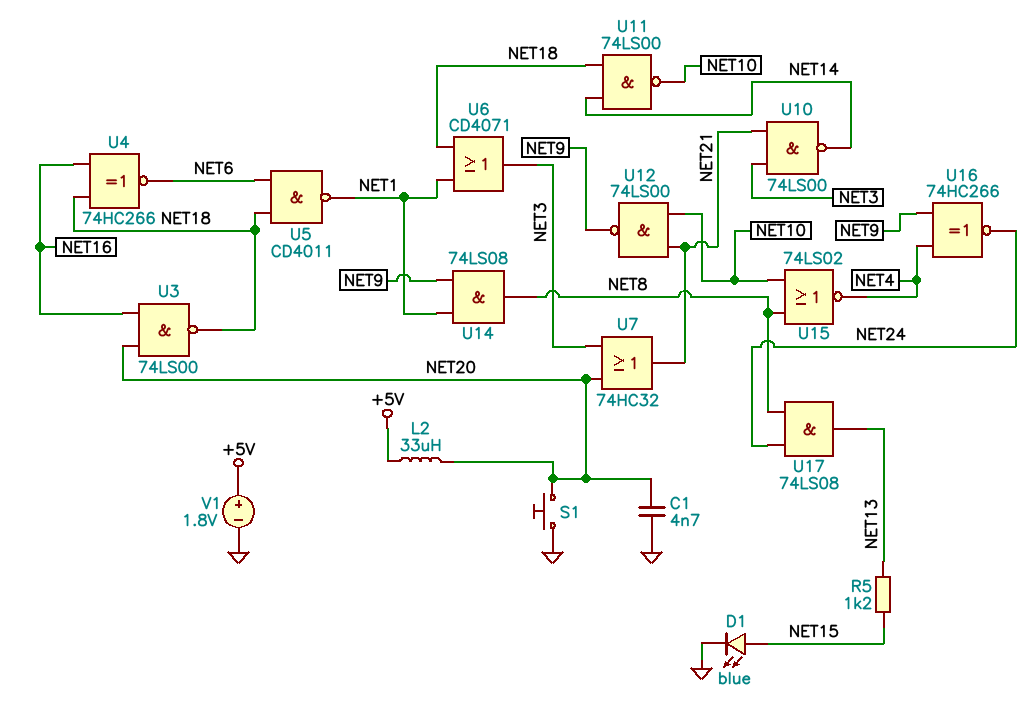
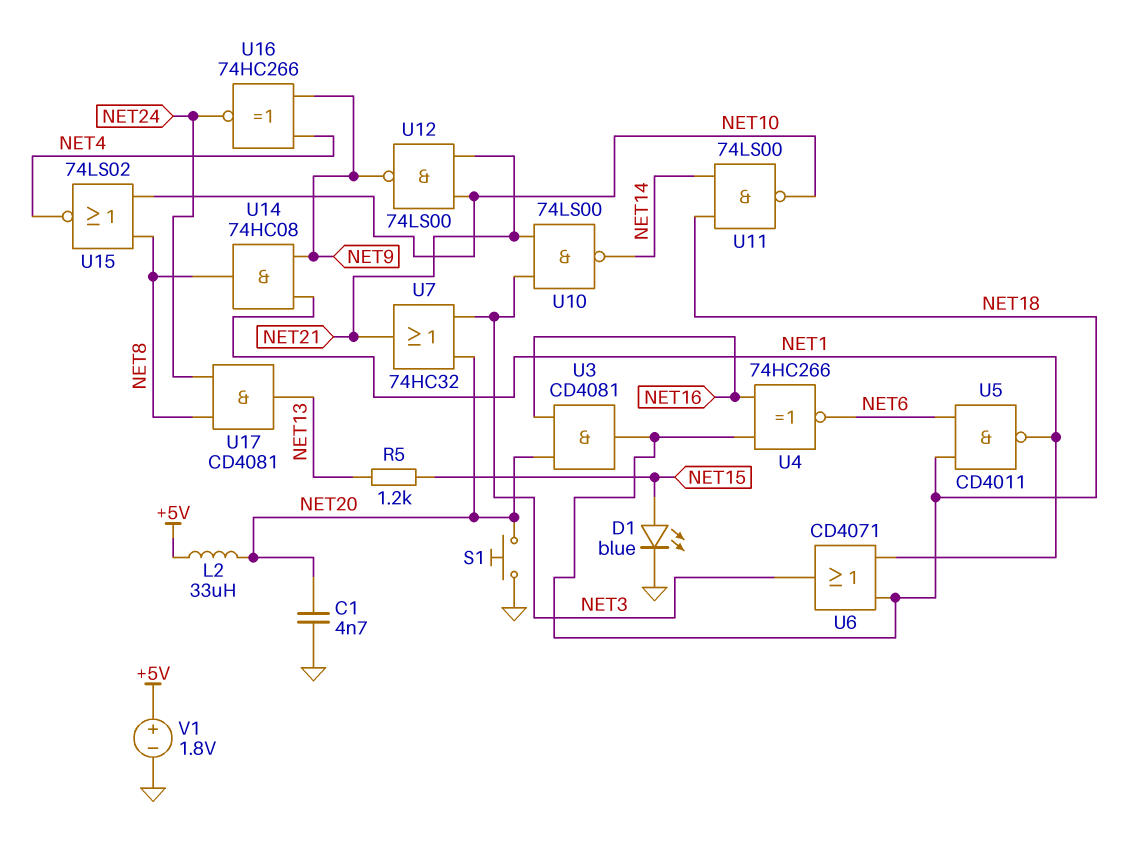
U3: NAND 74LS00 (in NET16, in NET20, out NET18) -> AND CD4081 (in NET16, in NET20, out NET18)
U14: AND 74LS08 (in NET1, in NET9, out NET8) -> AND 74HC08 (in NET1, in NET9, out NET8)
U17: AND 74LS08 (in NET8, in NET24, out NET13) -> AND CD4081 (in NET8, in NET24, out NET13)

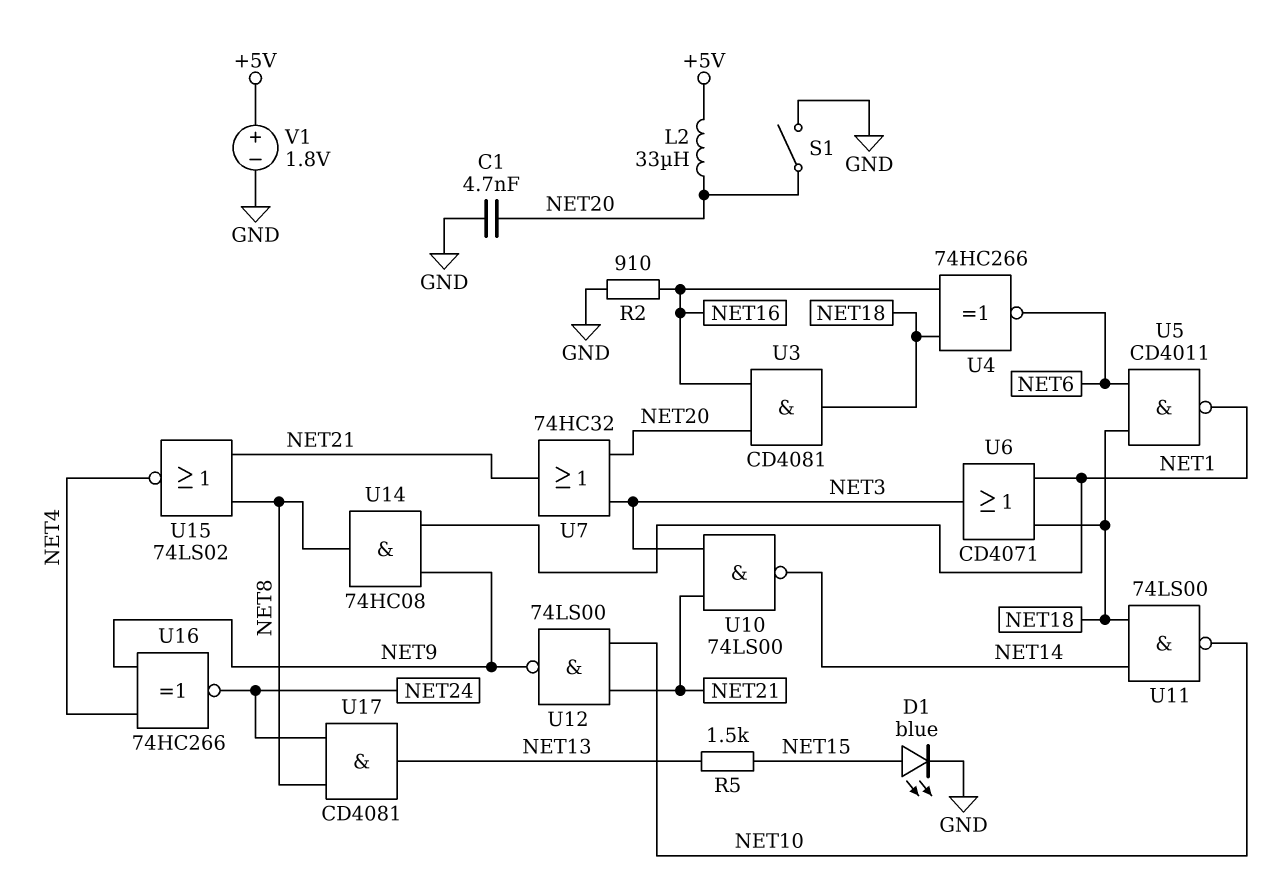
R2: none -> 910 (GND, NET16)
R5: 1.2k (NET13, NET15) -> 1.5k (NET13, NET15)
S1: button (GND, NET20) -> switch (GND, NET20)
U15: NOR 74LS02 (in NET8, in NET10, out NET4) -> NOR 74LS02 (in NET8, in NET21, out NET4)

